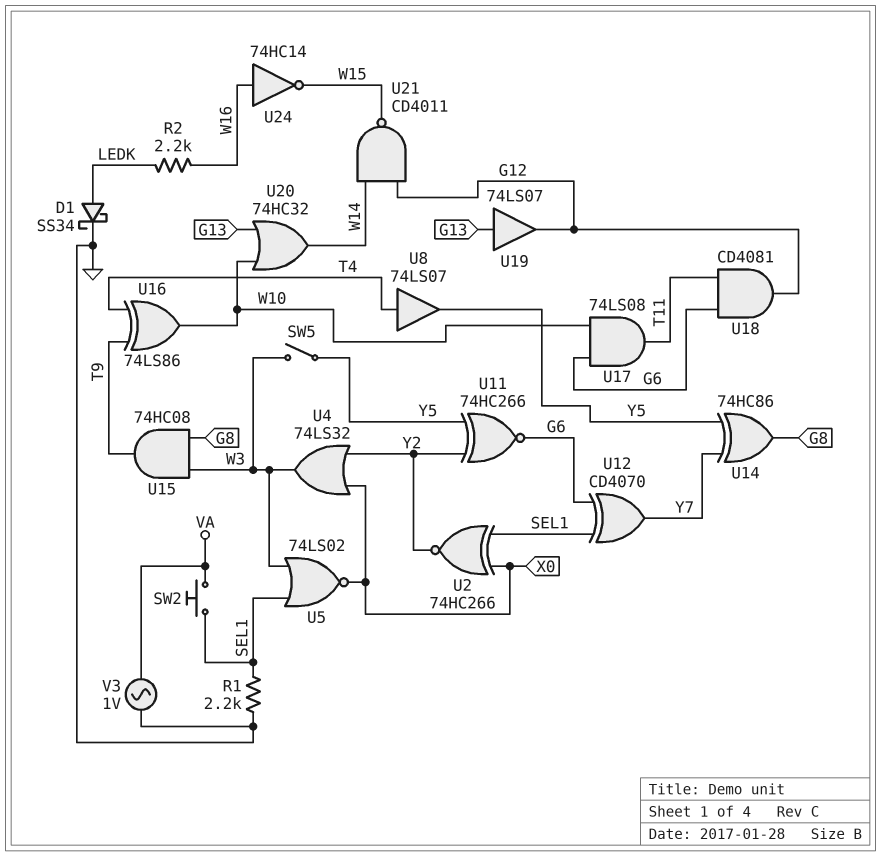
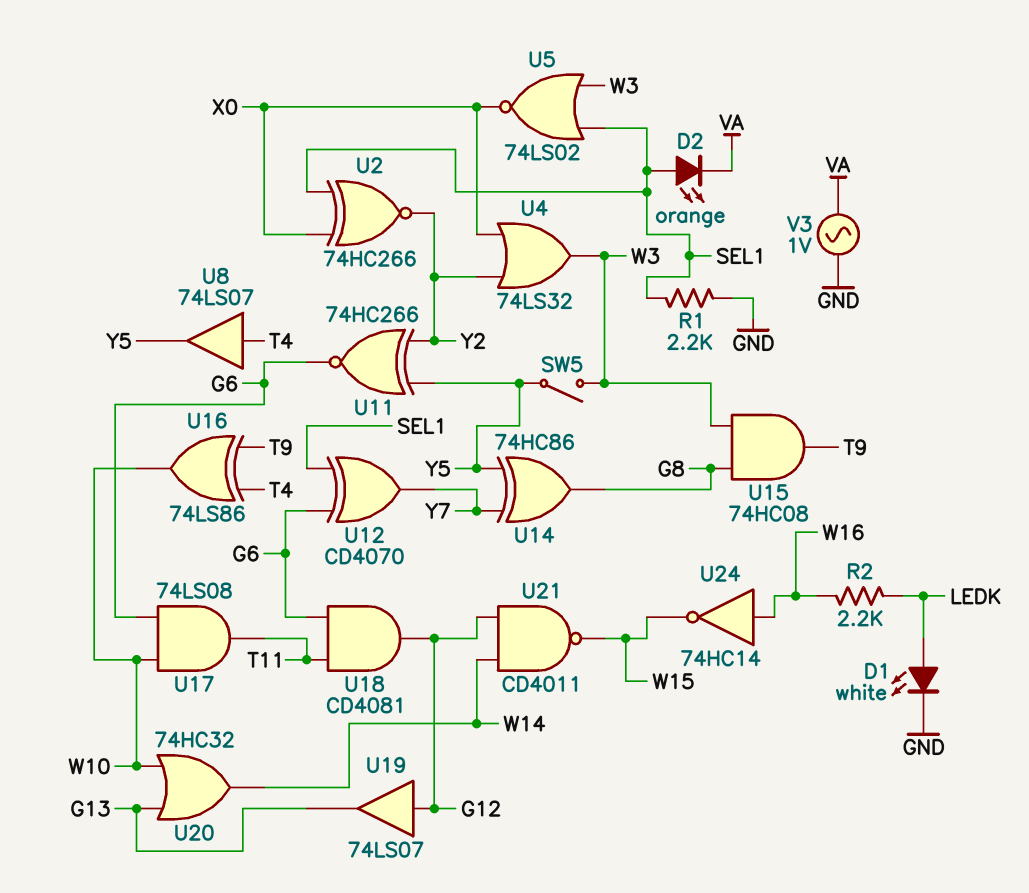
D1: schottky SS34 (A LEDK, K GND) -> LED white (A LEDK, K GND)
D2: none -> LED orange (A SEL1, K VA)
SW2: button (SEL1, VA) -> none
U19: buffer 74LS07 (in G13, out G12) -> buffer 74LS07 (in G12, out G13)

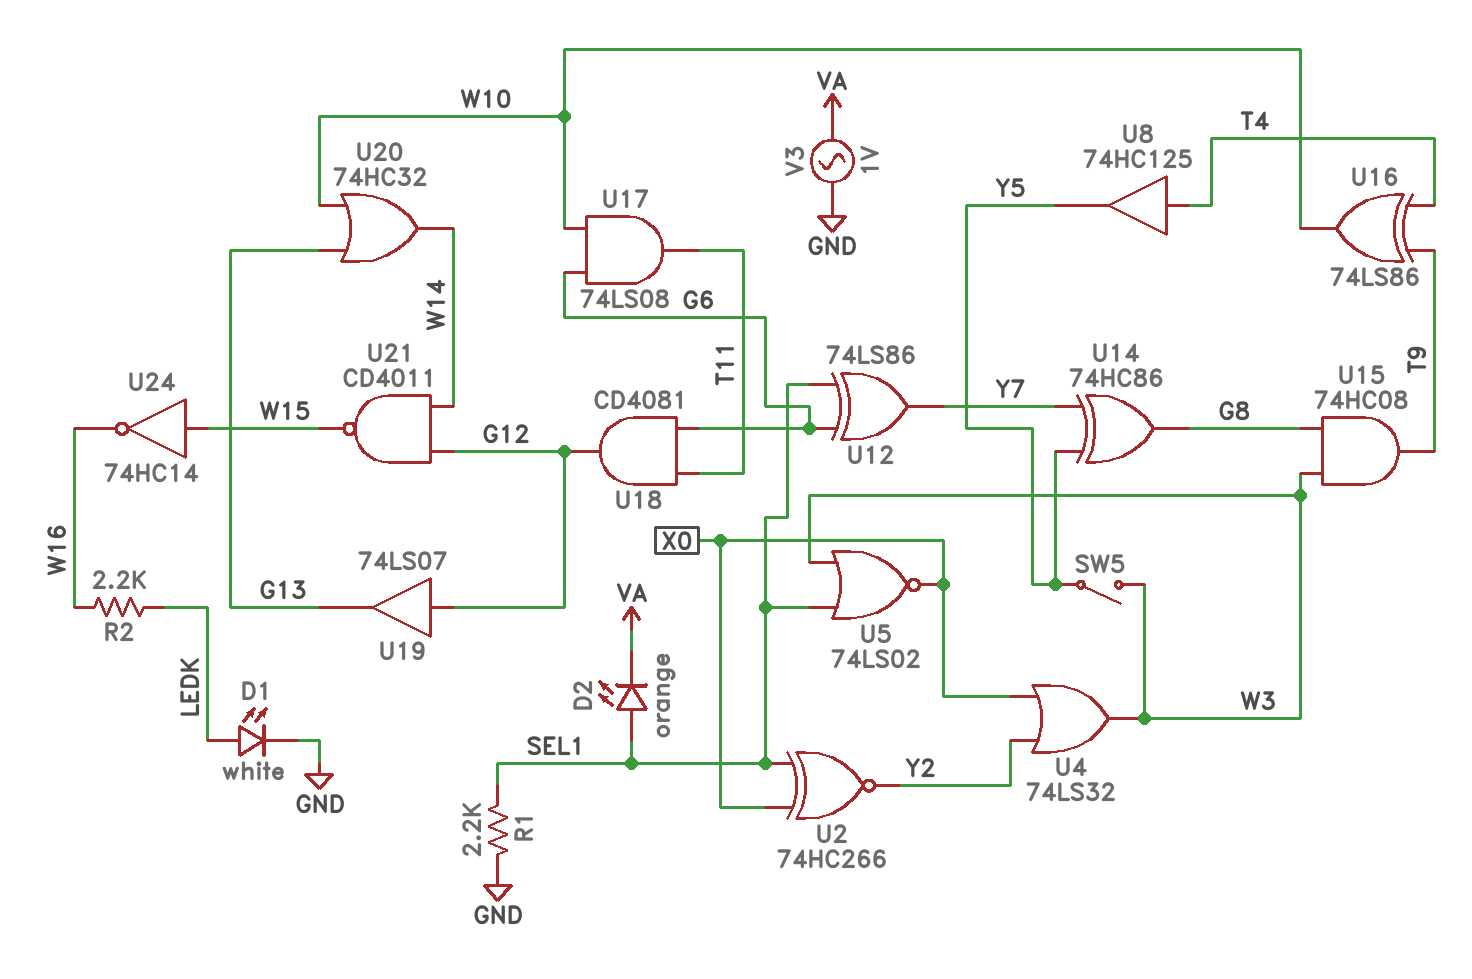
U8: buffer 74LS07 (in T4, out Y5) -> buffer 74HC125 (in T4, out Y5)
U11: XNOR 74HC266 (in Y2, in Y5, out G6) -> none
U12: XOR CD4070 (in G6, in SEL1, out Y7) -> XOR 74LS86 (in G6, in SEL1, out Y7)
U24: NOT 74HC14 (in W16, out W15) -> NOT 74HC14 (in W15, out W16)

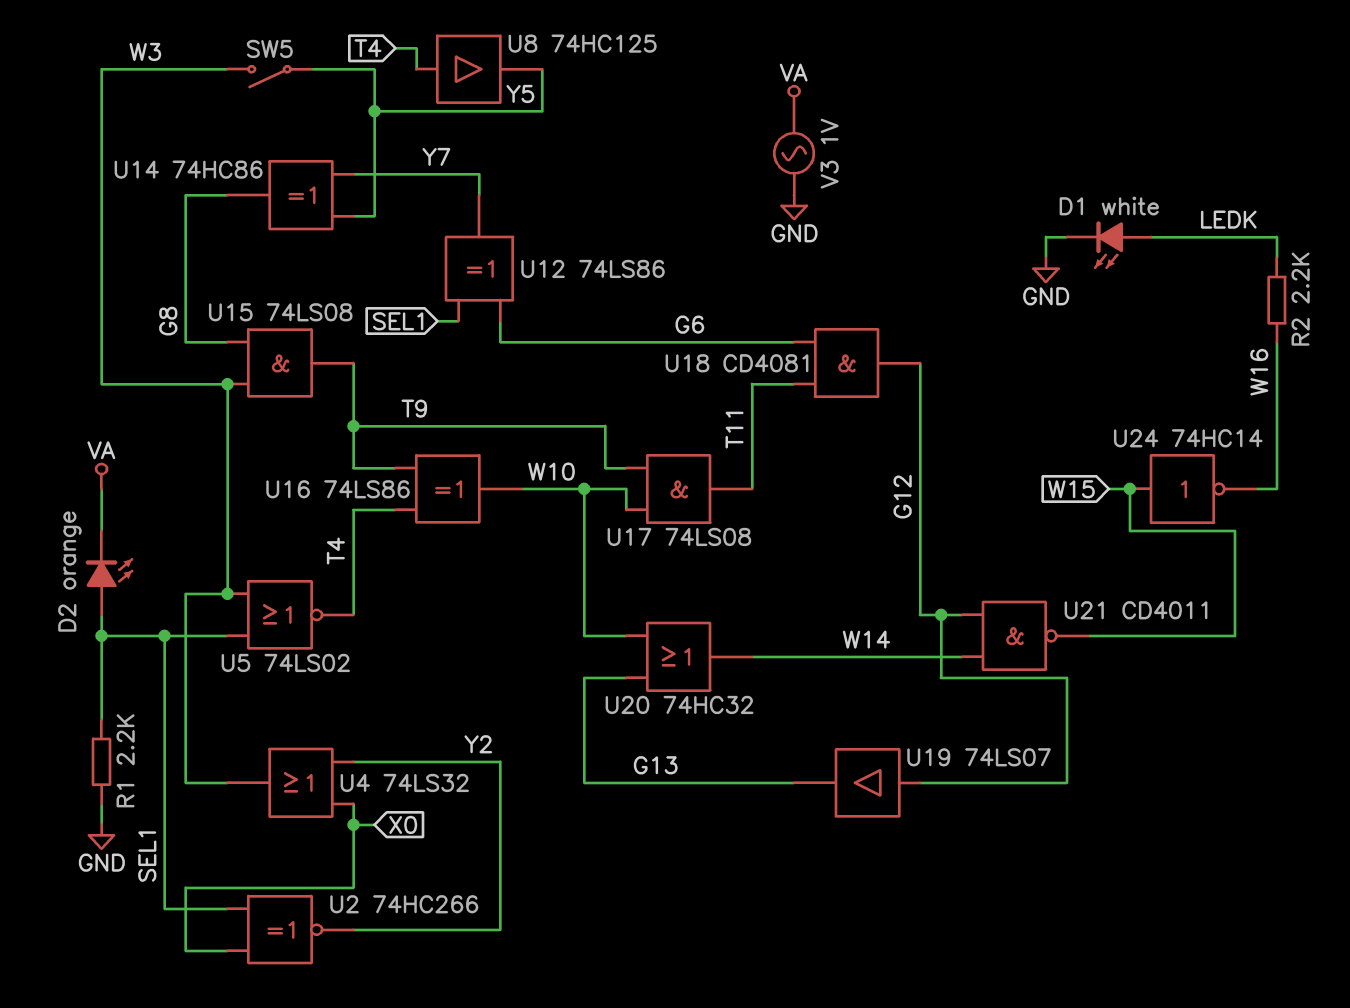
U5: NOR 74LS02 (in SEL1, in W3, out X0) -> NOR 74LS02 (in SEL1, in W3, out T4)
U15: AND 74HC08 (in G8, in W3, out T9) -> AND 74LS08 (in G8, in W3, out T9)
U17: AND 74LS08 (in G6, in W10, out T11) -> AND 74LS08 (in T9, in W10, out T11)

